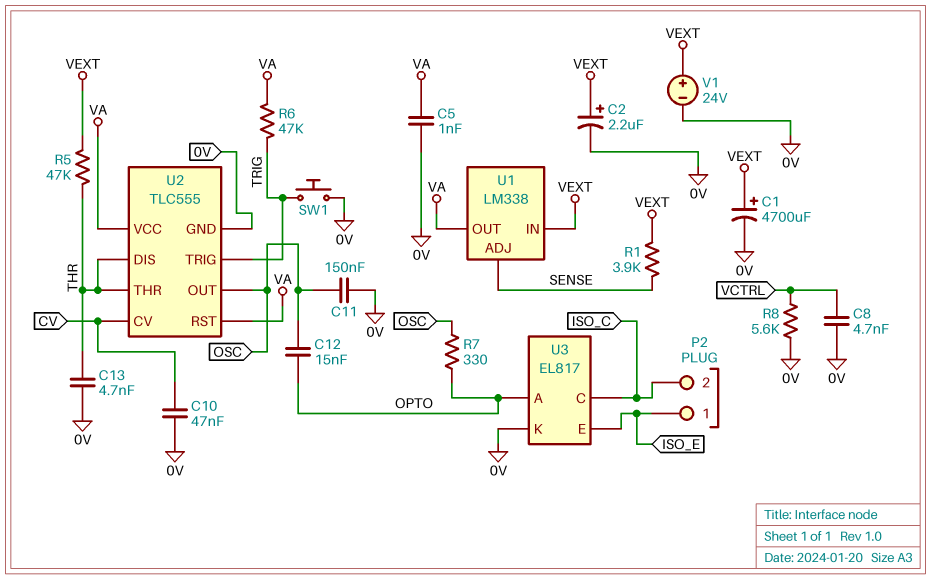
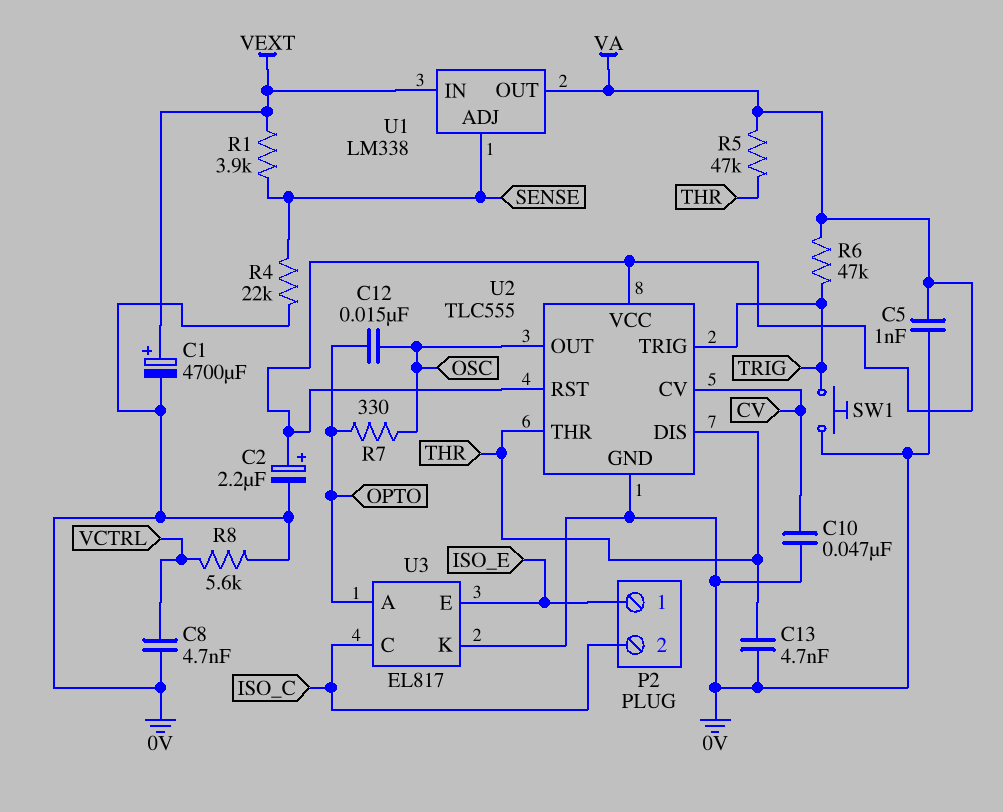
C2: 2.2uF (plus VEXT, minus 0V) -> 2.2uF (plus VA, minus 0V)
C11: 150nF (0V, OSC) -> none
R4: none -> 22k (0V, SENSE)
R5: 47k (THR, VEXT) -> 47k (THR, VA)
V1: 24V (plus VEXT, minus 0V) -> none

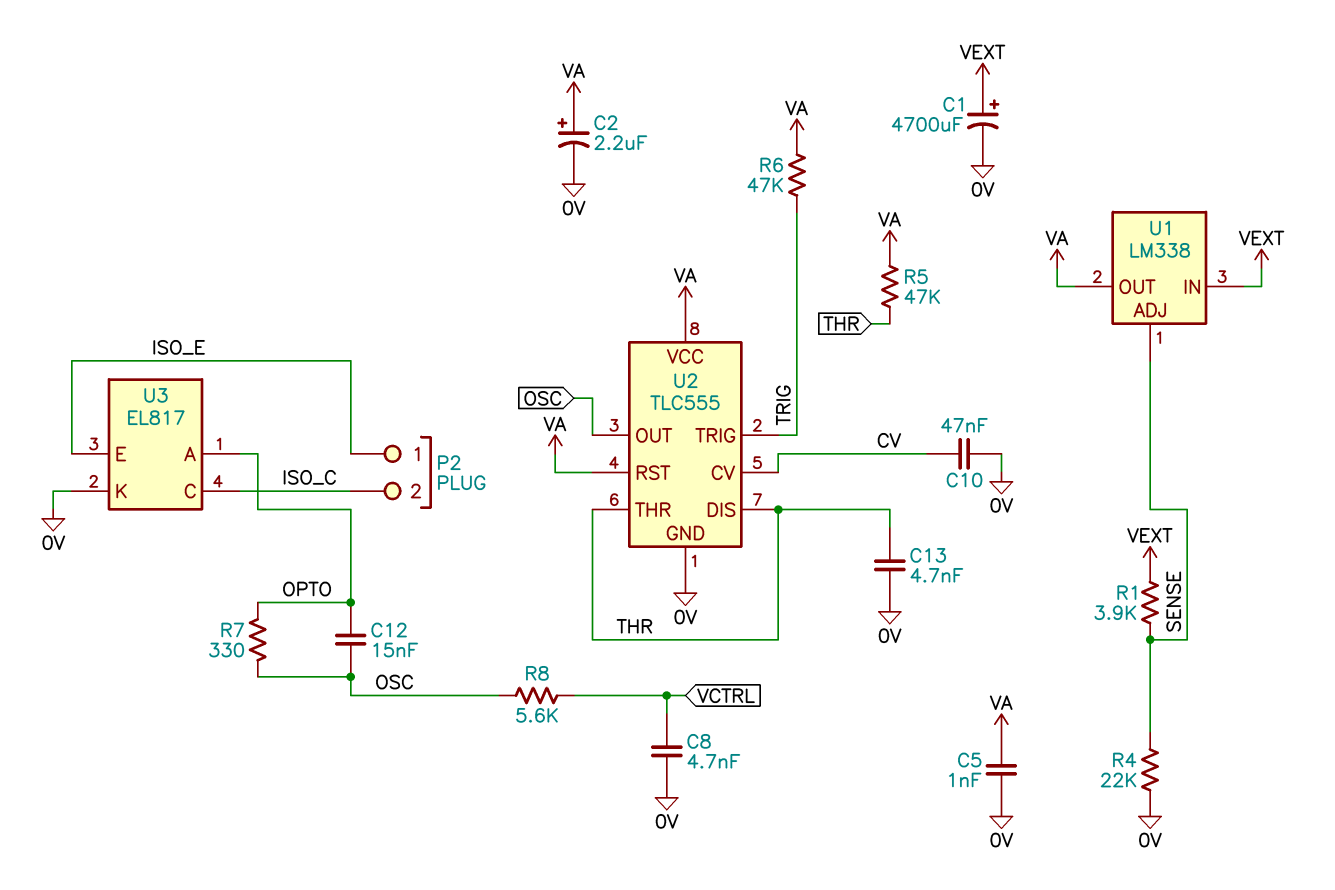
R8: 5.6k (0V, VCTRL) -> 5.6k (OSC, VCTRL)
SW1: button (0V, TRIG) -> none

